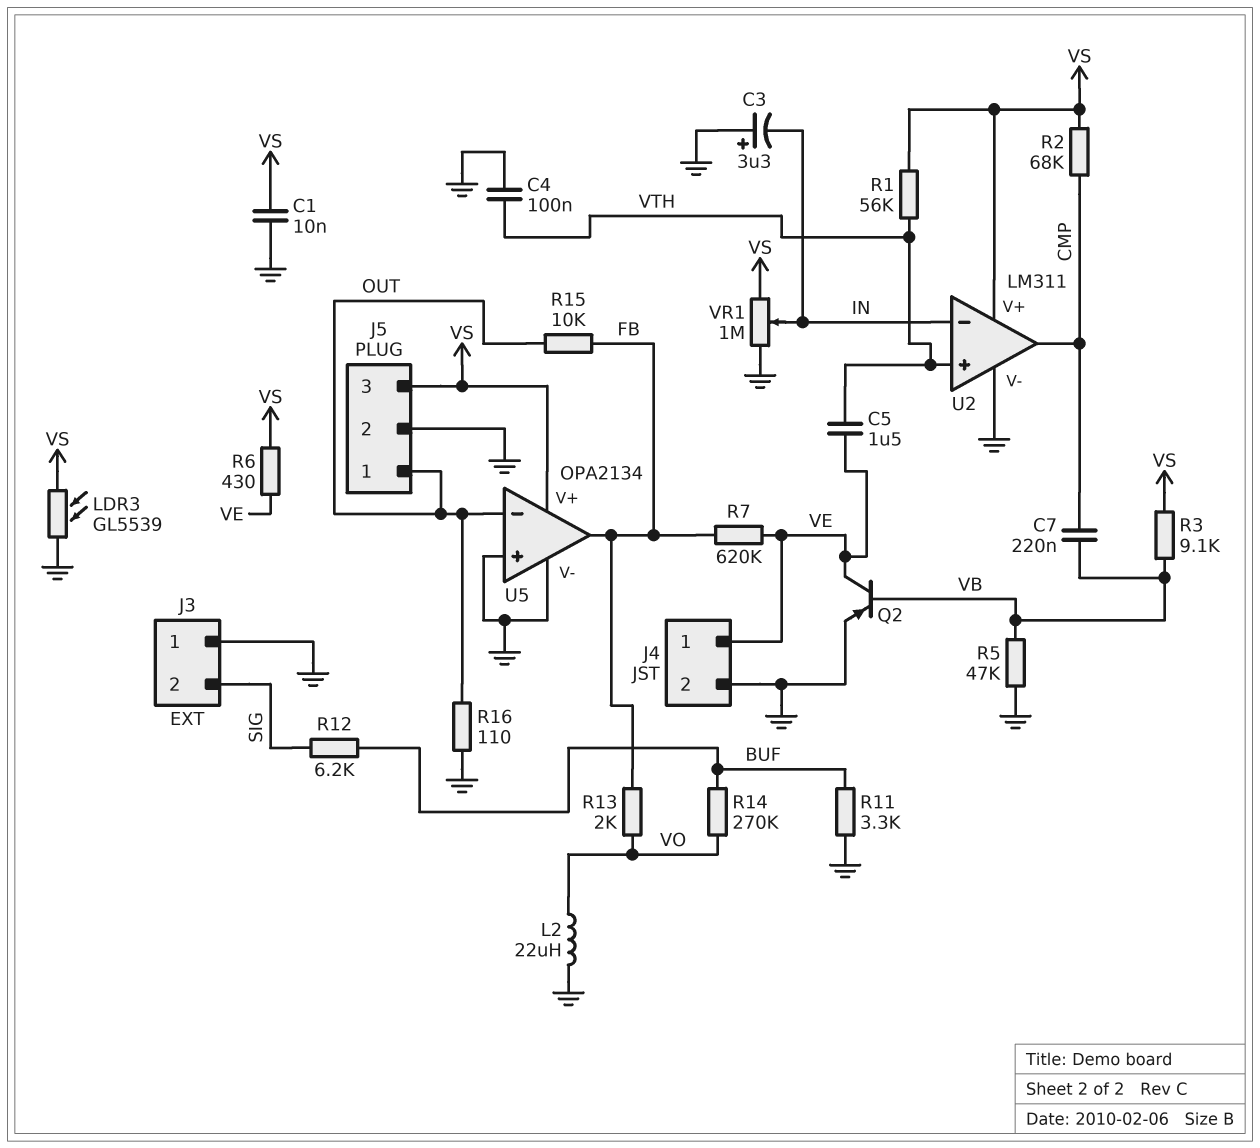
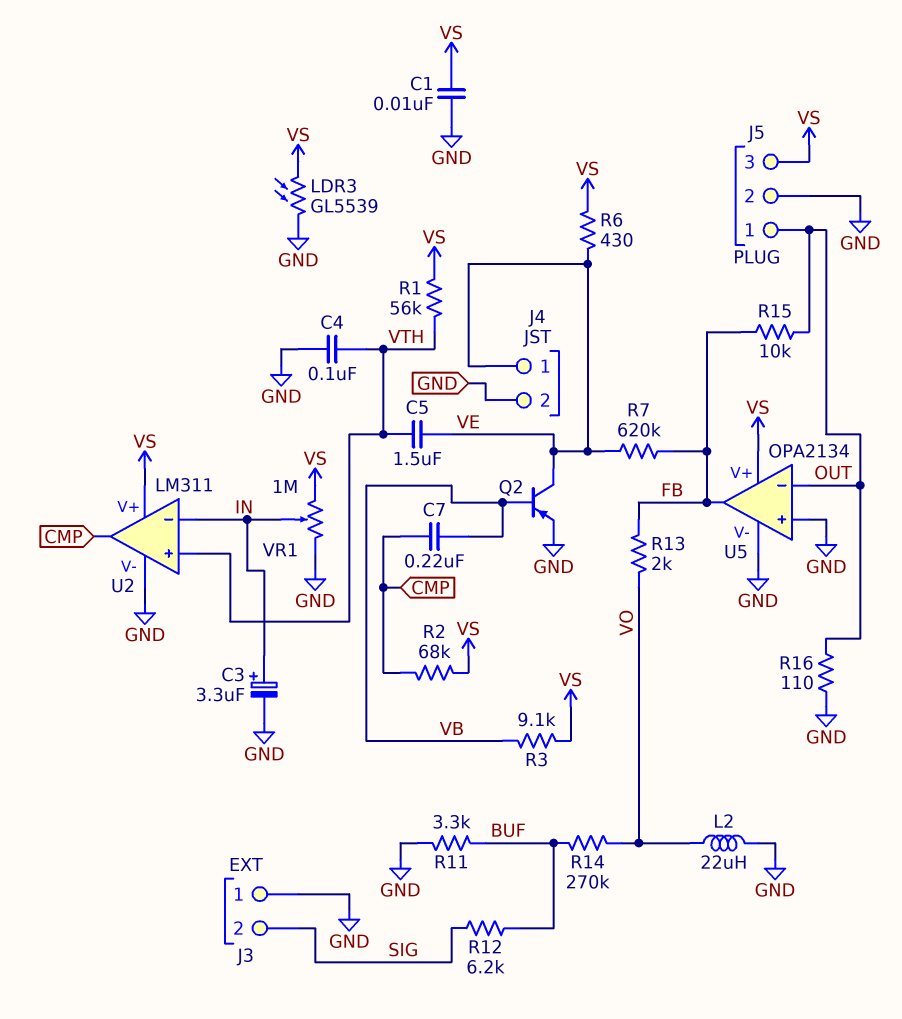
C3: 3.3uF (plus GND, minus IN) -> 3.3uF (plus IN, minus GND)
R5: 47k (GND, VB) -> none

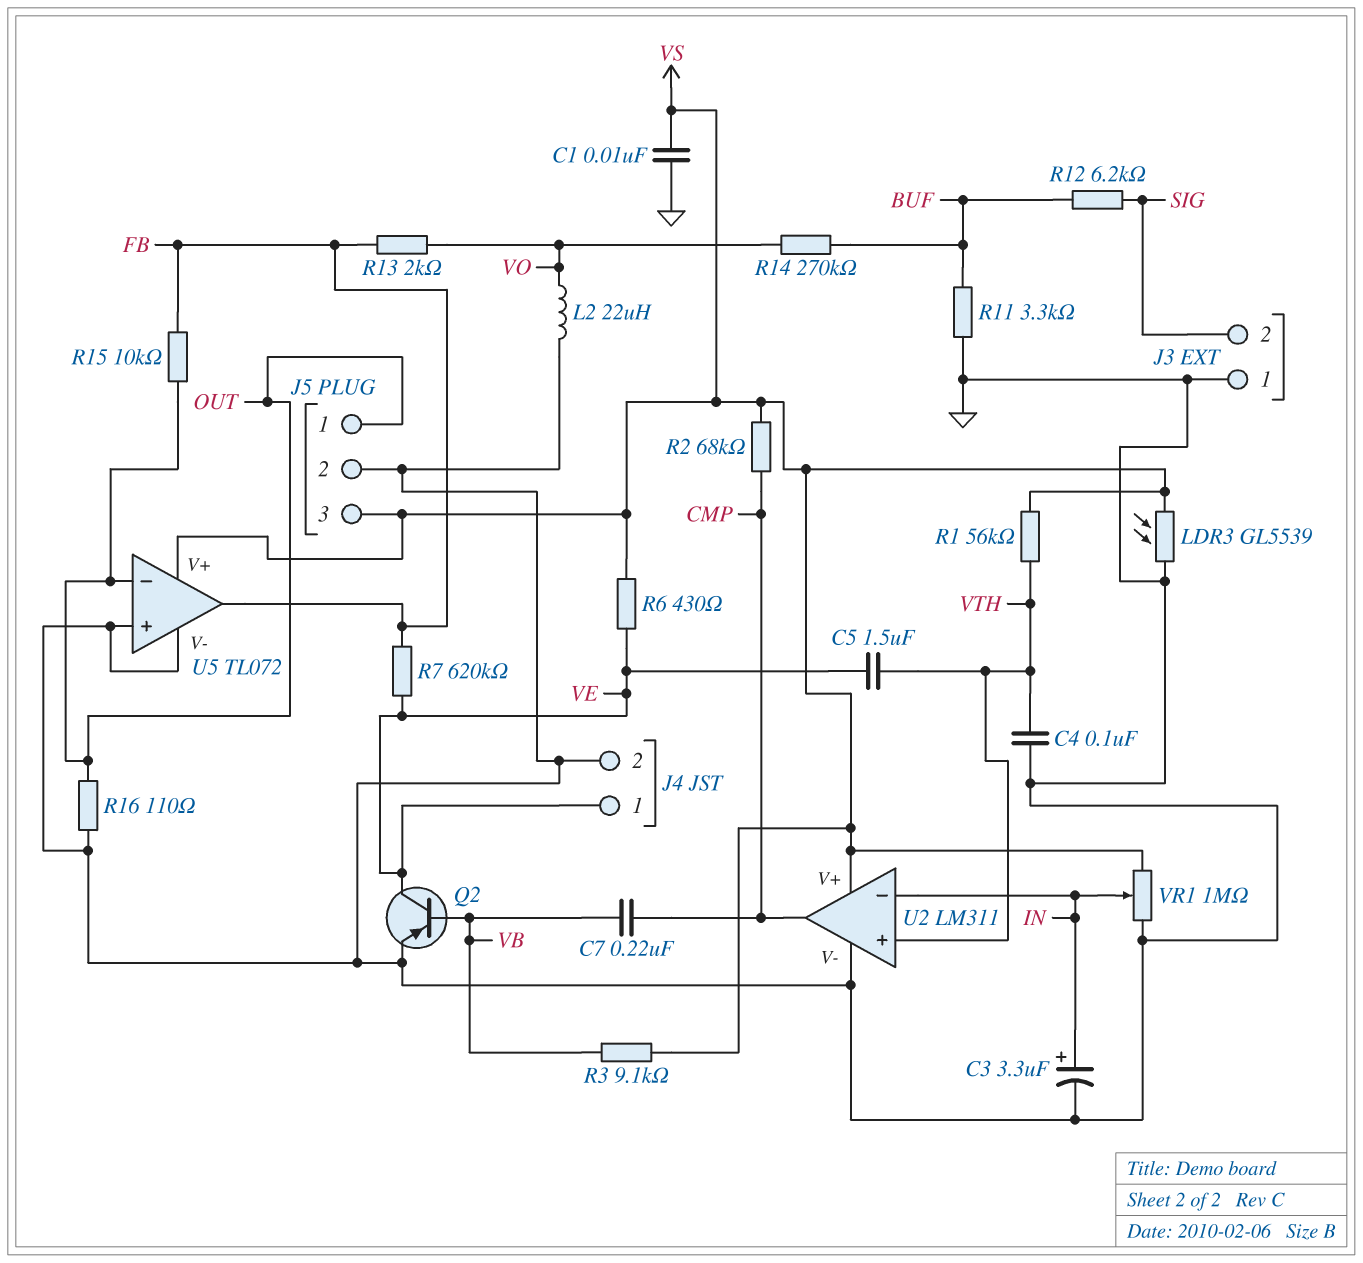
U5: OPA2134 -> TL072

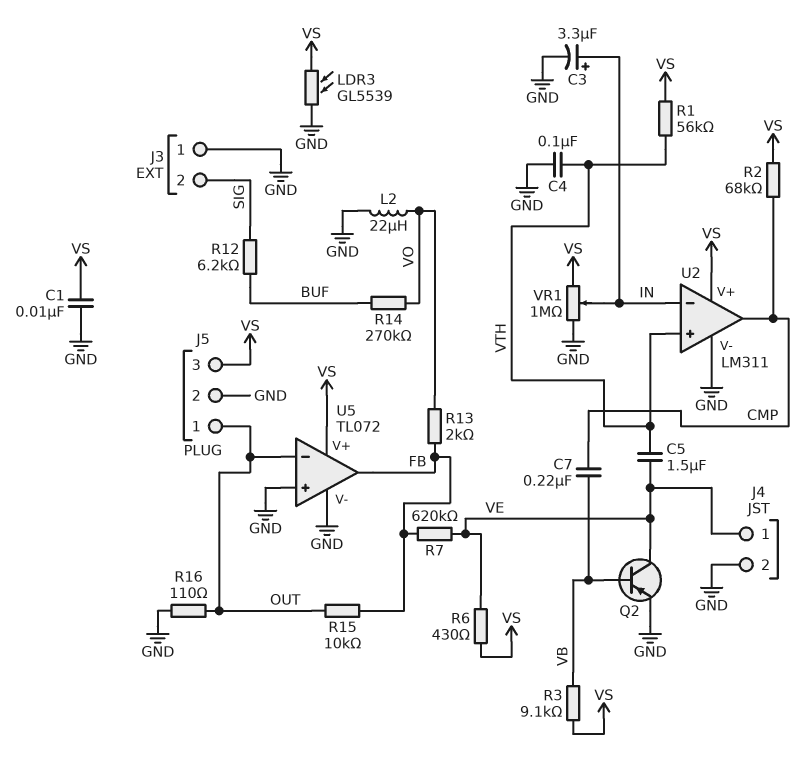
R11: 3.3k (BUF, GND) -> none

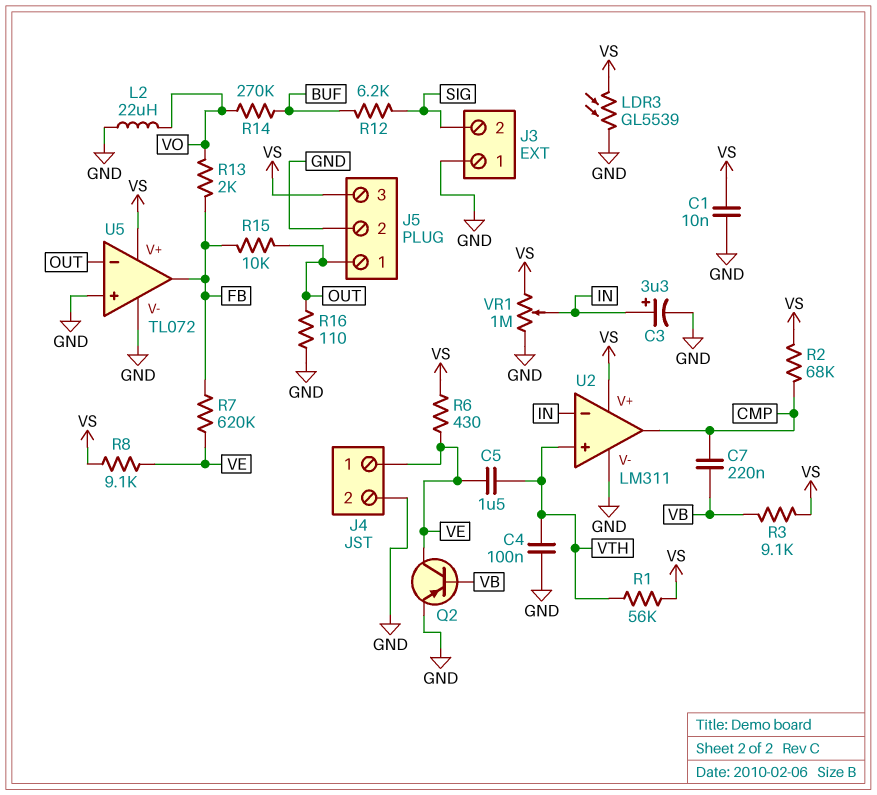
R8: none -> 9.1k (VE, VS)

